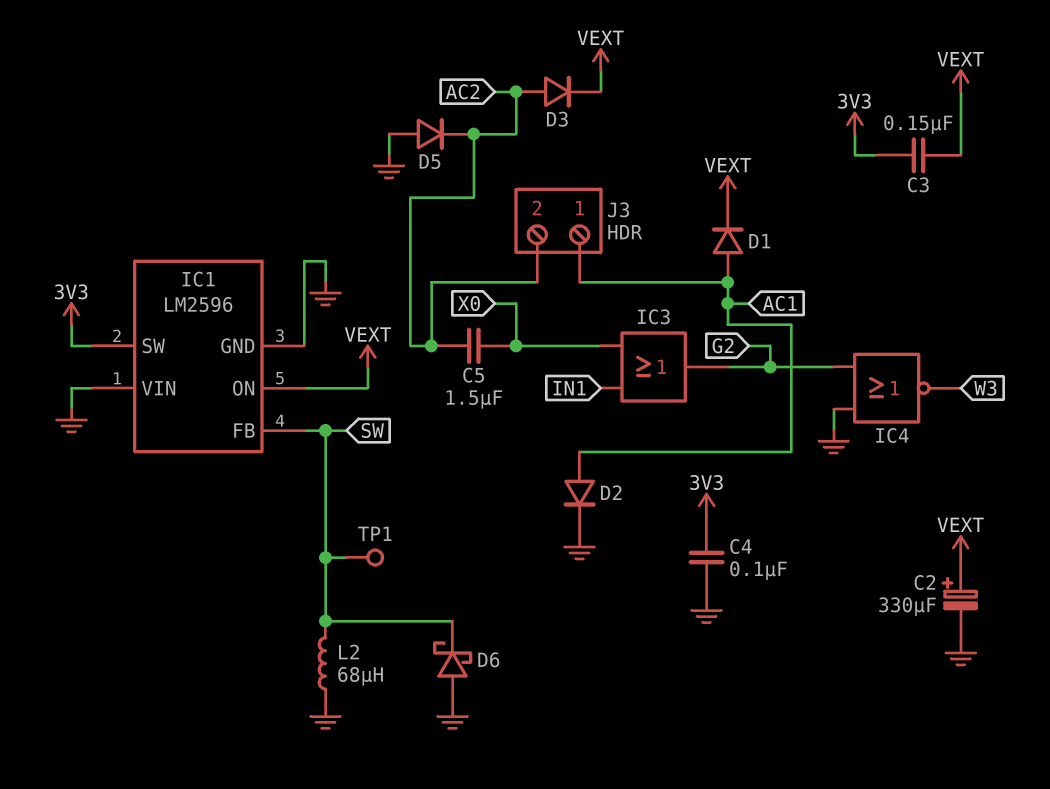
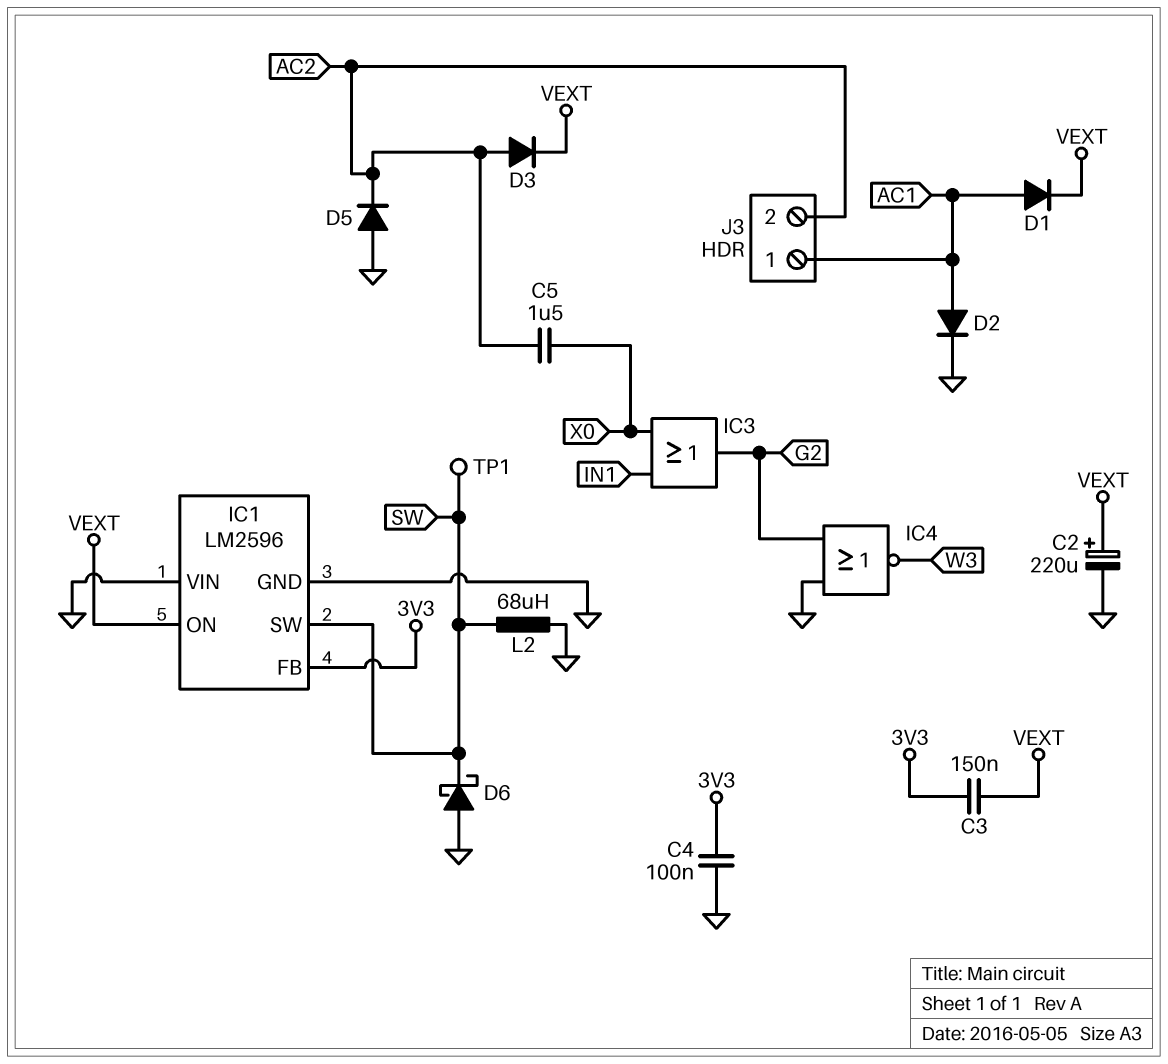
C2: 330uF (plus VEXT, minus GND) -> 220uF (plus VEXT, minus GND)
IC1 pin FB: SW -> 3V3
IC1 pin SW: 3V3 -> SW

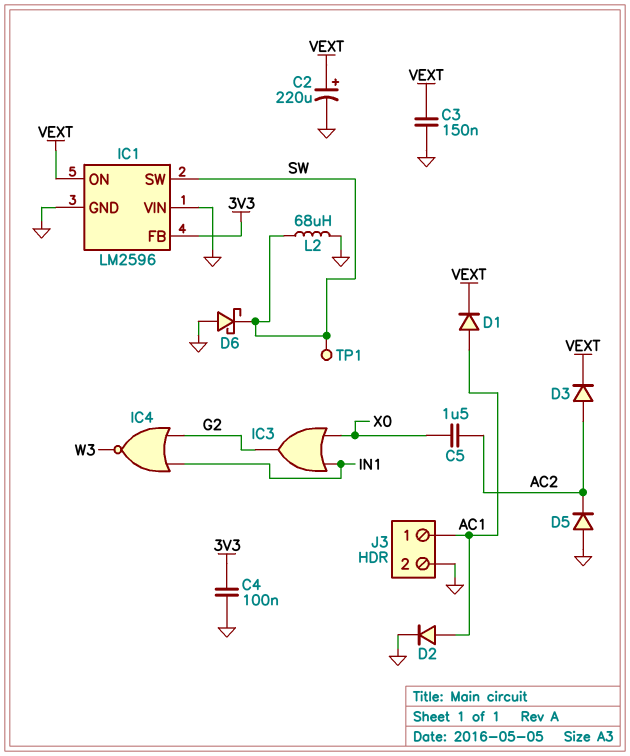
C3: 150nF (3V3, VEXT) -> 150nF (GND, VEXT)
IC4: NOR (in G2, in GND, out W3) -> NOR (in G2, in IN1, out W3)
J3 pin 2: AC2 -> GND

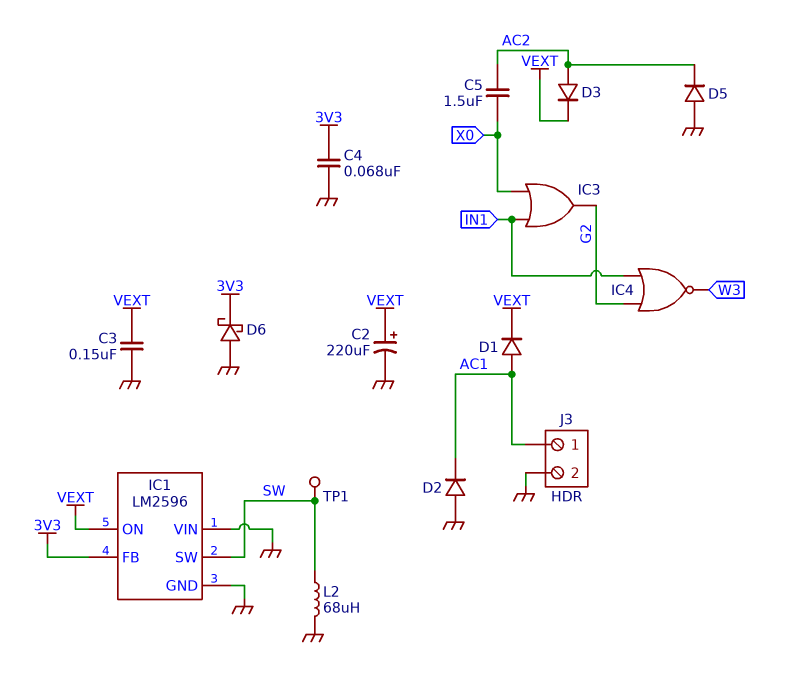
C4: 100nF (3V3, GND) -> 68nF (3V3, GND)
D2: diode (A AC1, K GND) -> diode (A GND, K AC1)
D6: schottky (A GND, K SW) -> schottky (A GND, K 3V3)

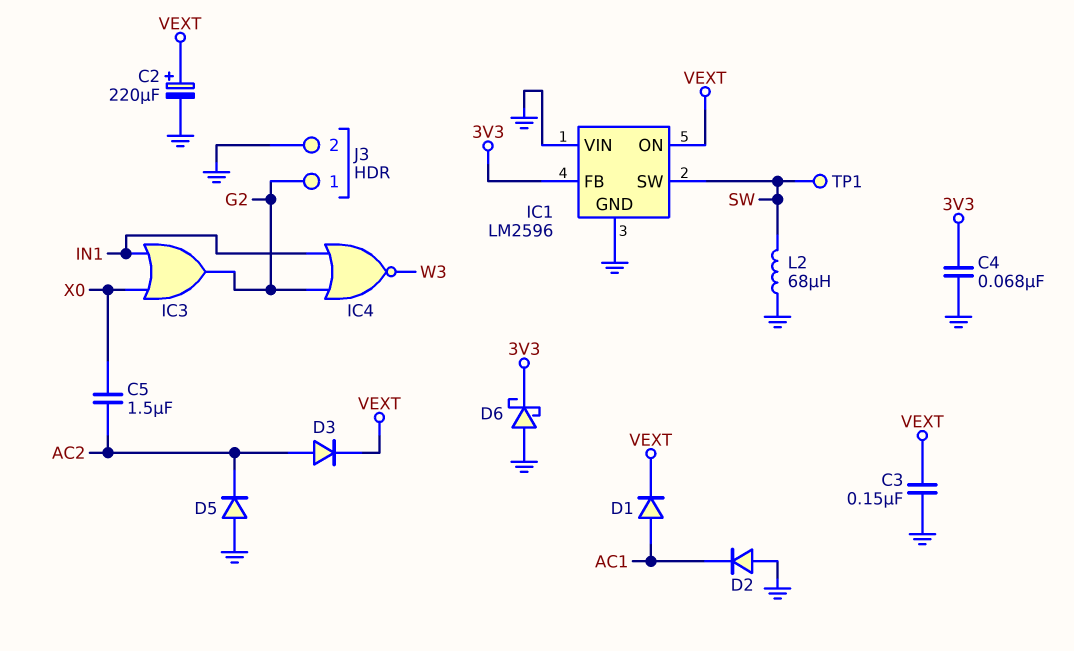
J3 pin 1: AC1 -> G2

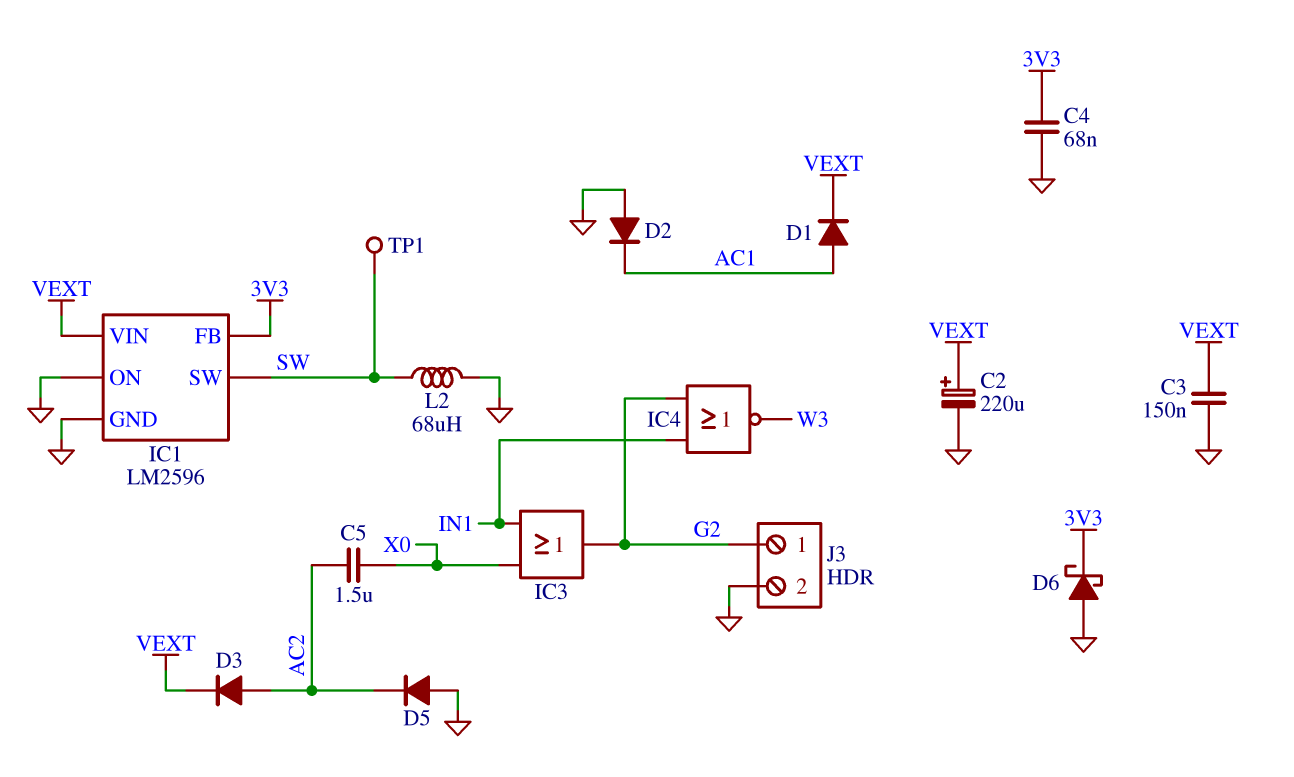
IC1 pin ON: VEXT -> GND
IC1 pin VIN: GND -> VEXT

